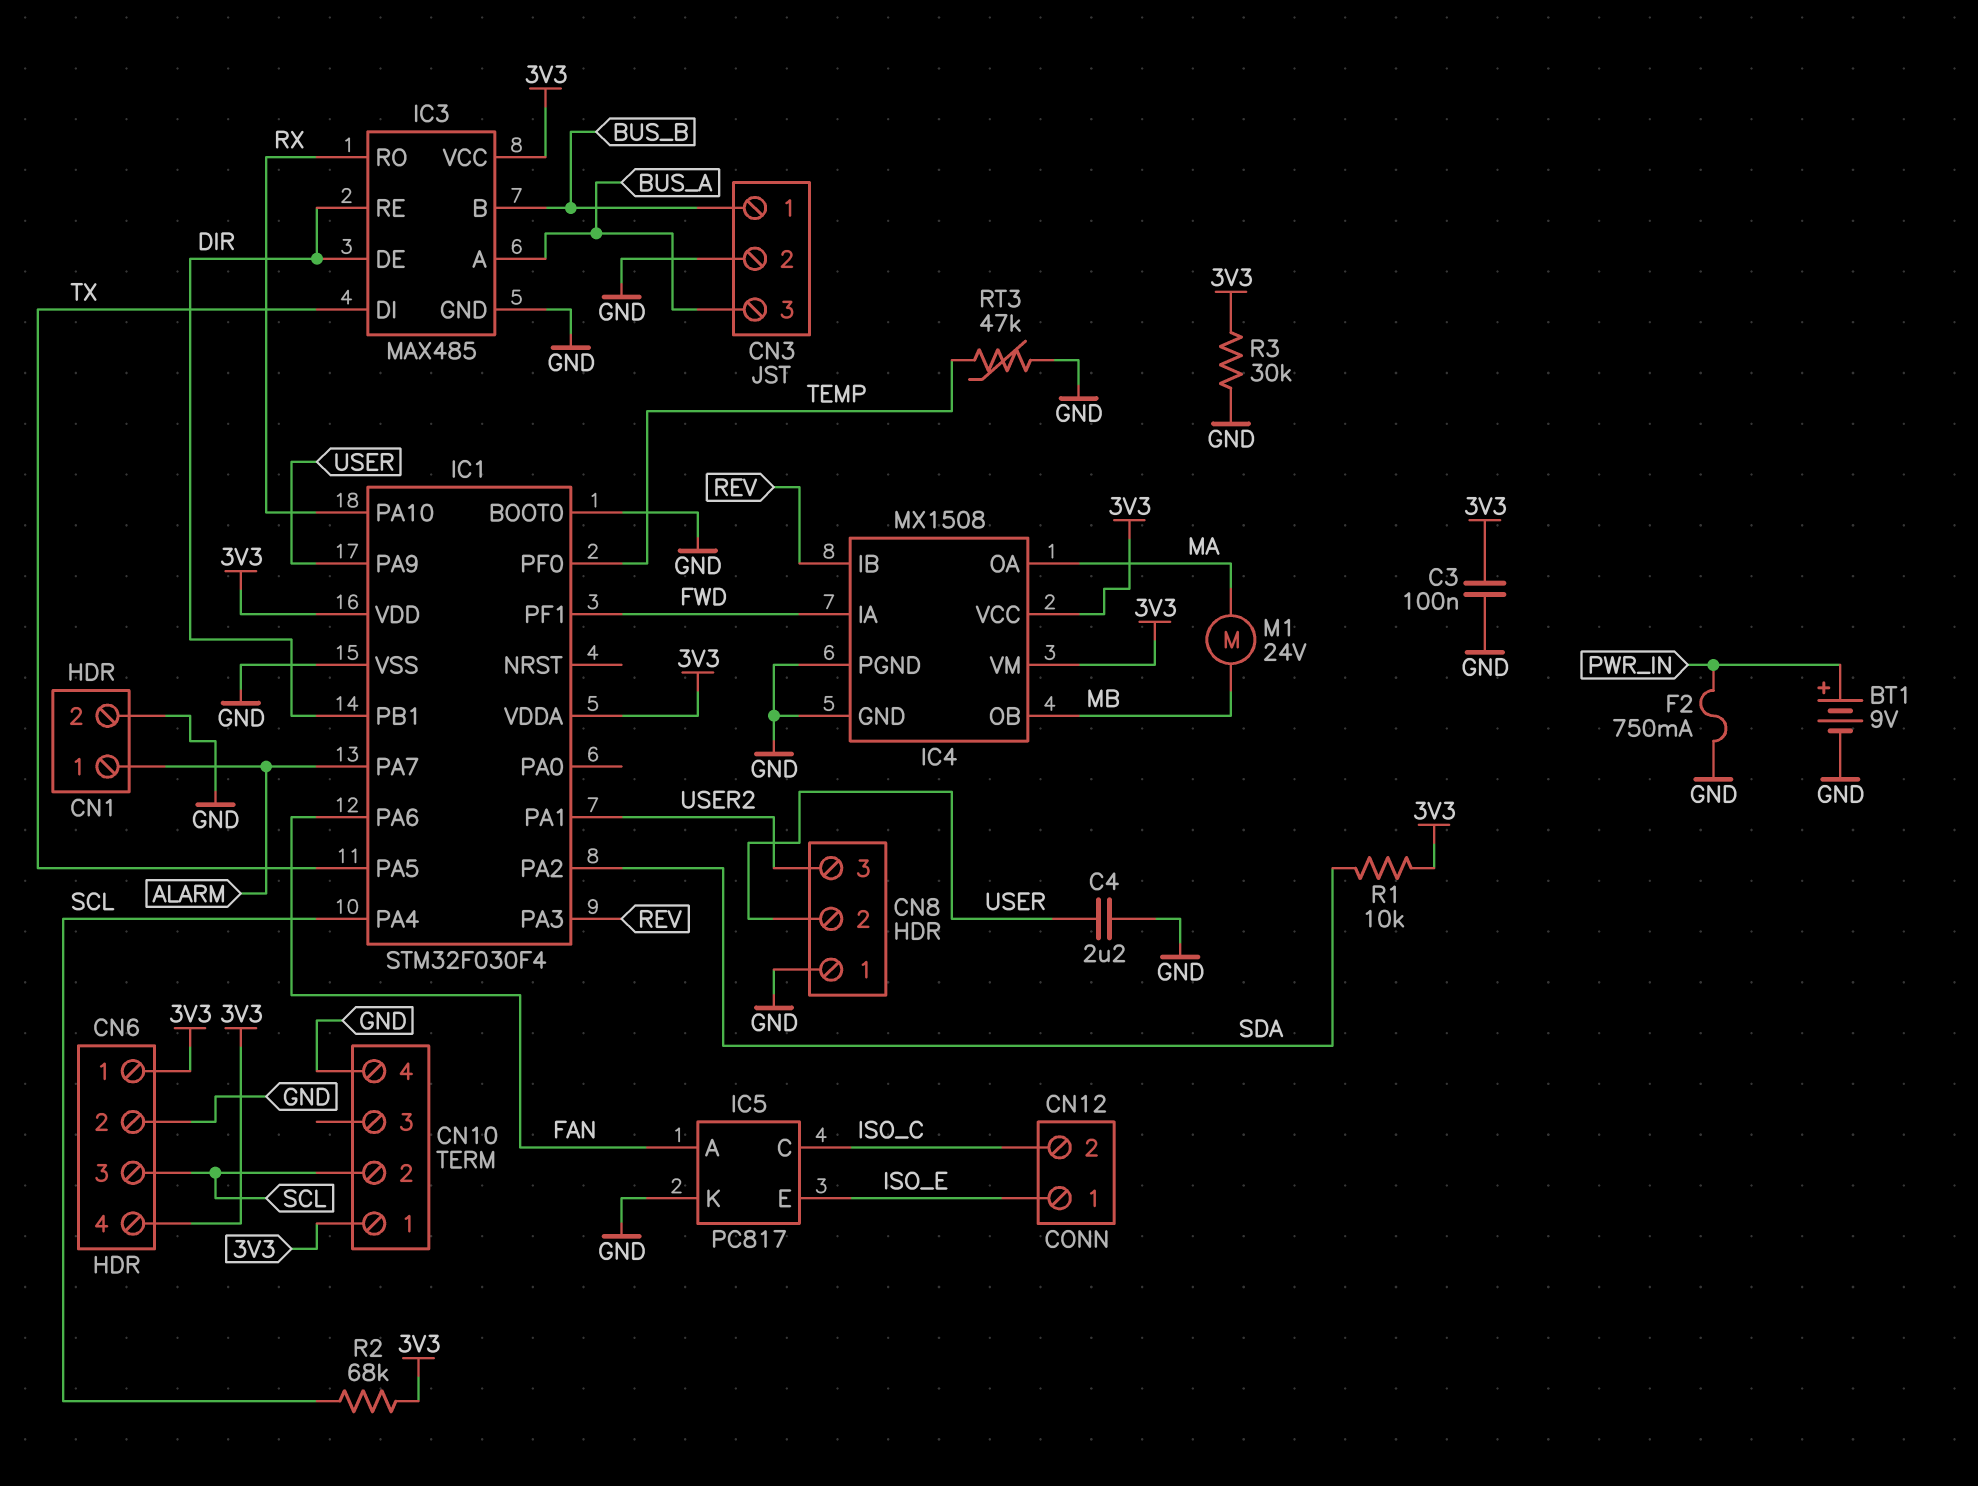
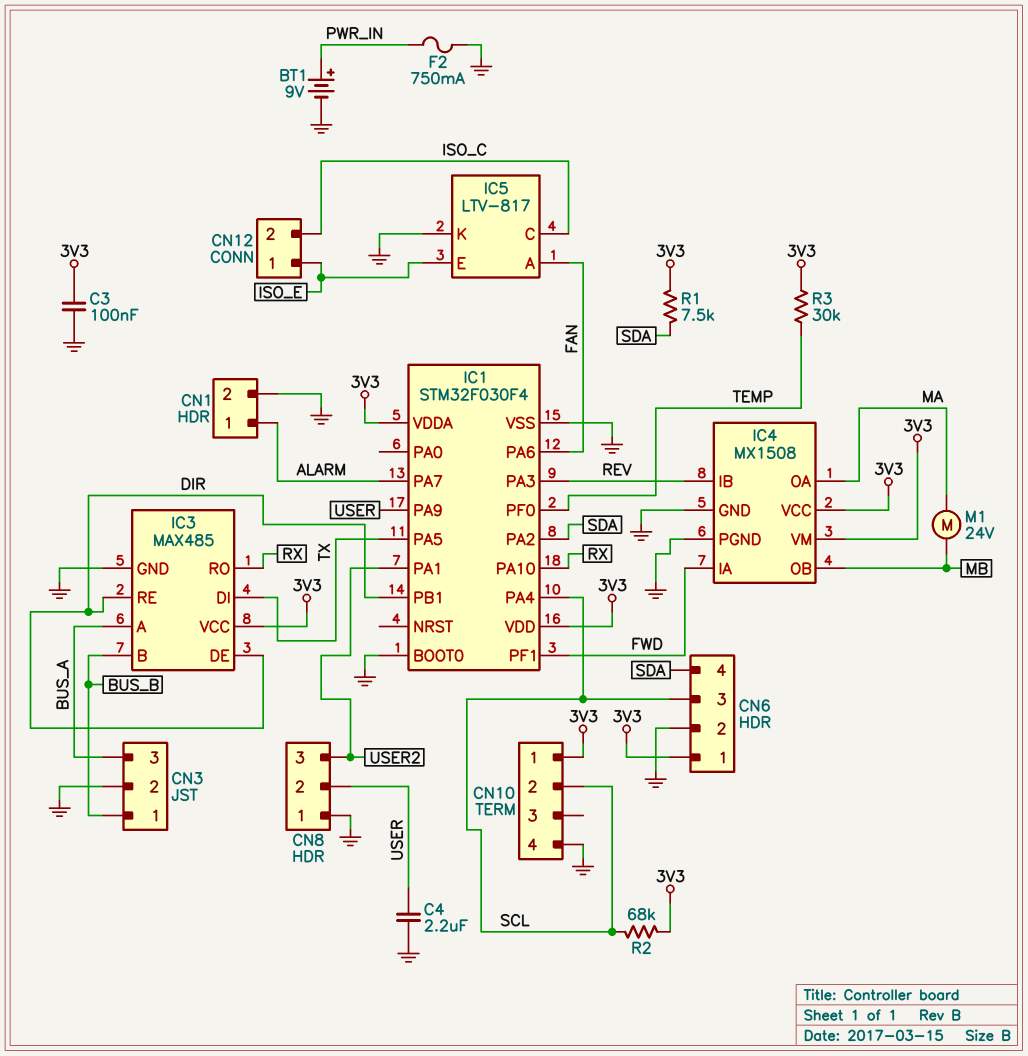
CN6 pin 4: 3V3 -> SDA
IC5: PC817 -> LTV-817
R1: 10k (3V3, SDA) -> 7.5k (3V3, SDA)
R3: 30k (3V3, GND) -> 30k (3V3, TEMP)
RT3: 47k (GND, TEMP) -> none

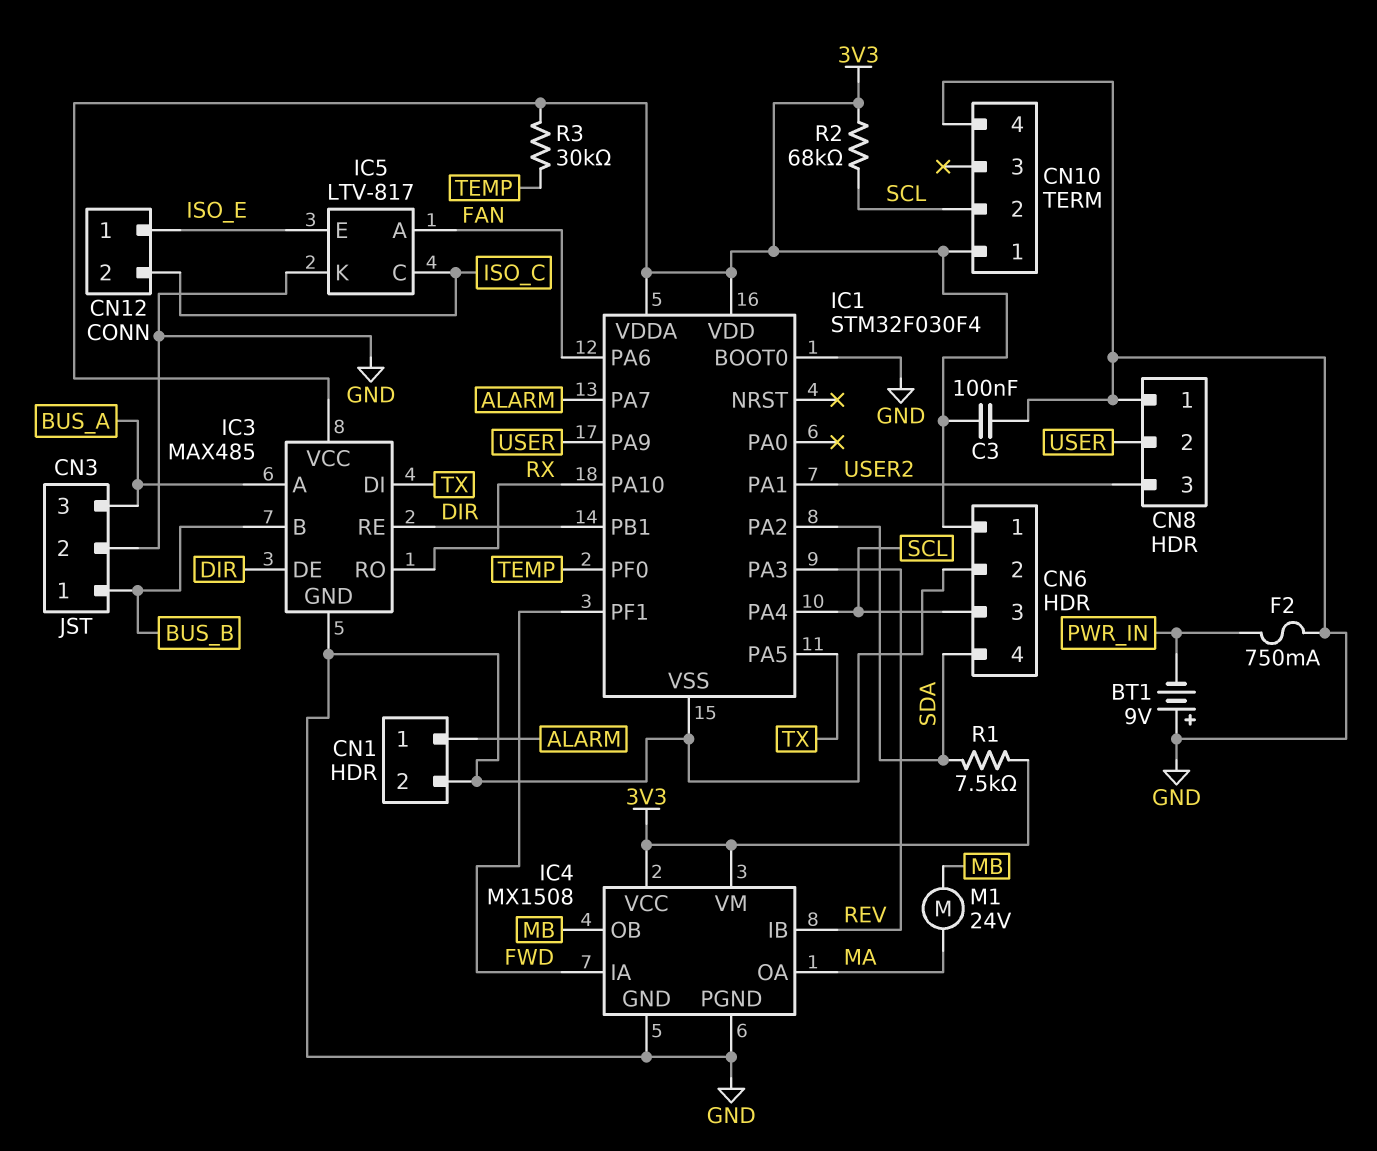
BT1: 9V (plus PWR_IN, minus GND) -> 9V (plus GND, minus PWR_IN)
C4: 2.2uF (GND, USER) -> none

